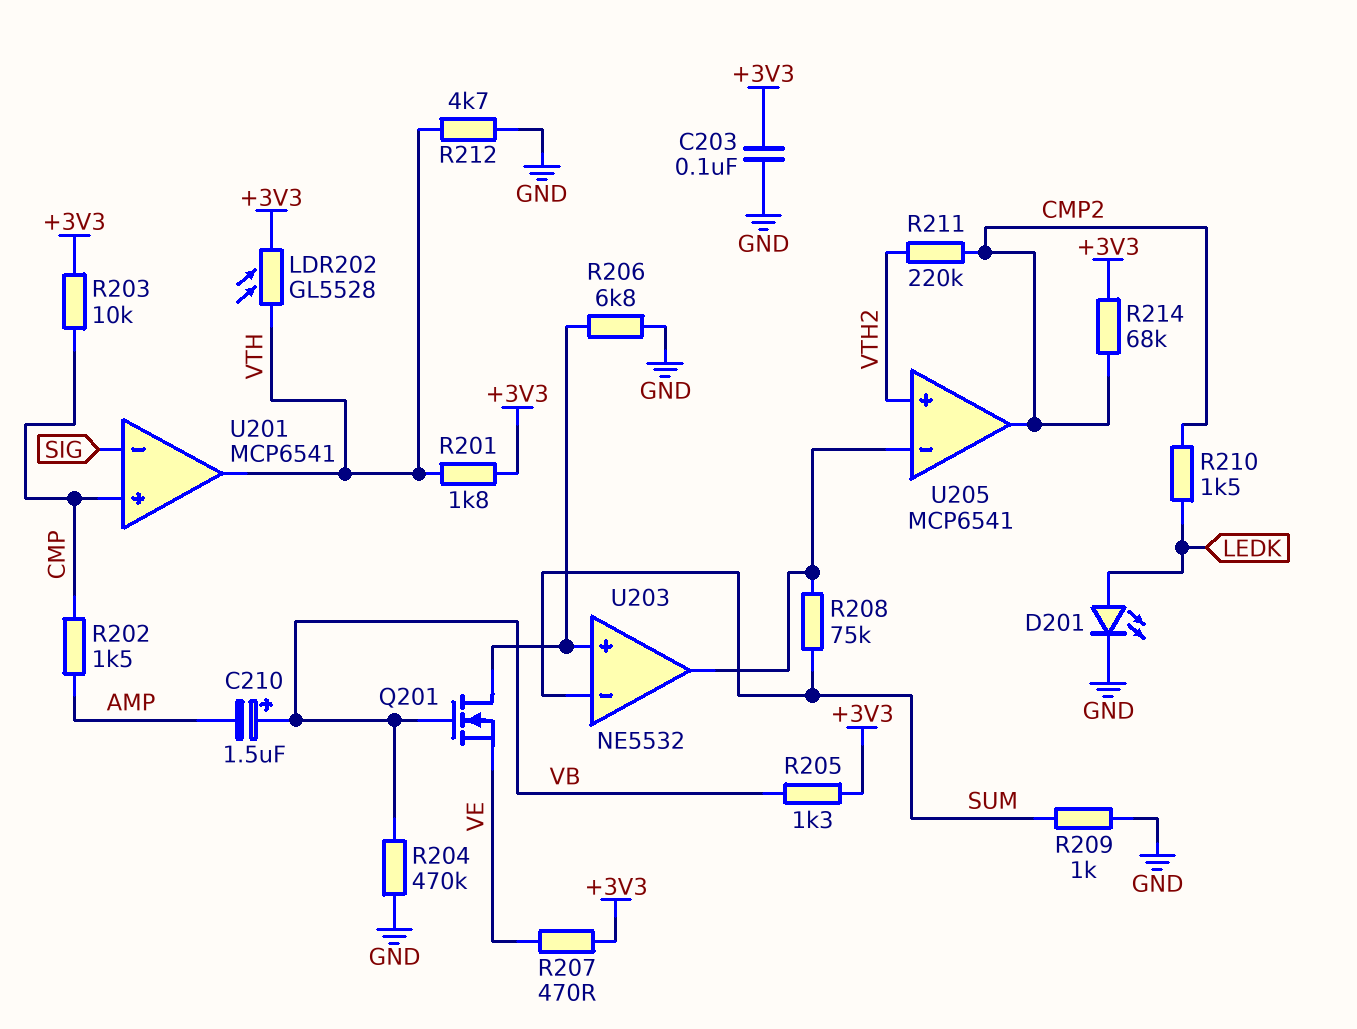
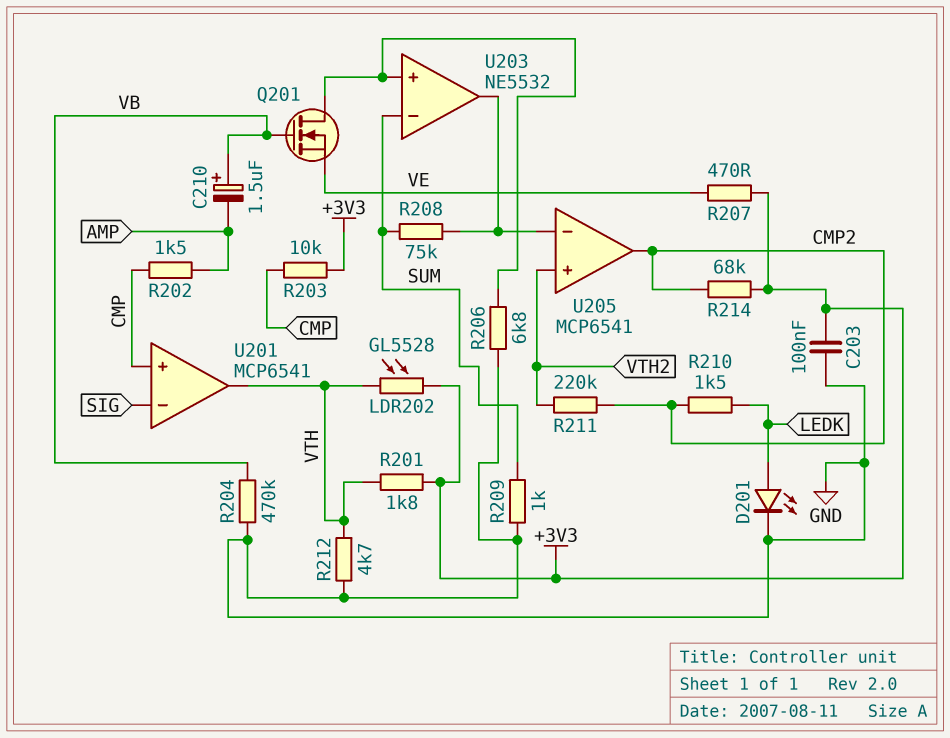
R205: 1.3k (+3V3, VB) -> none

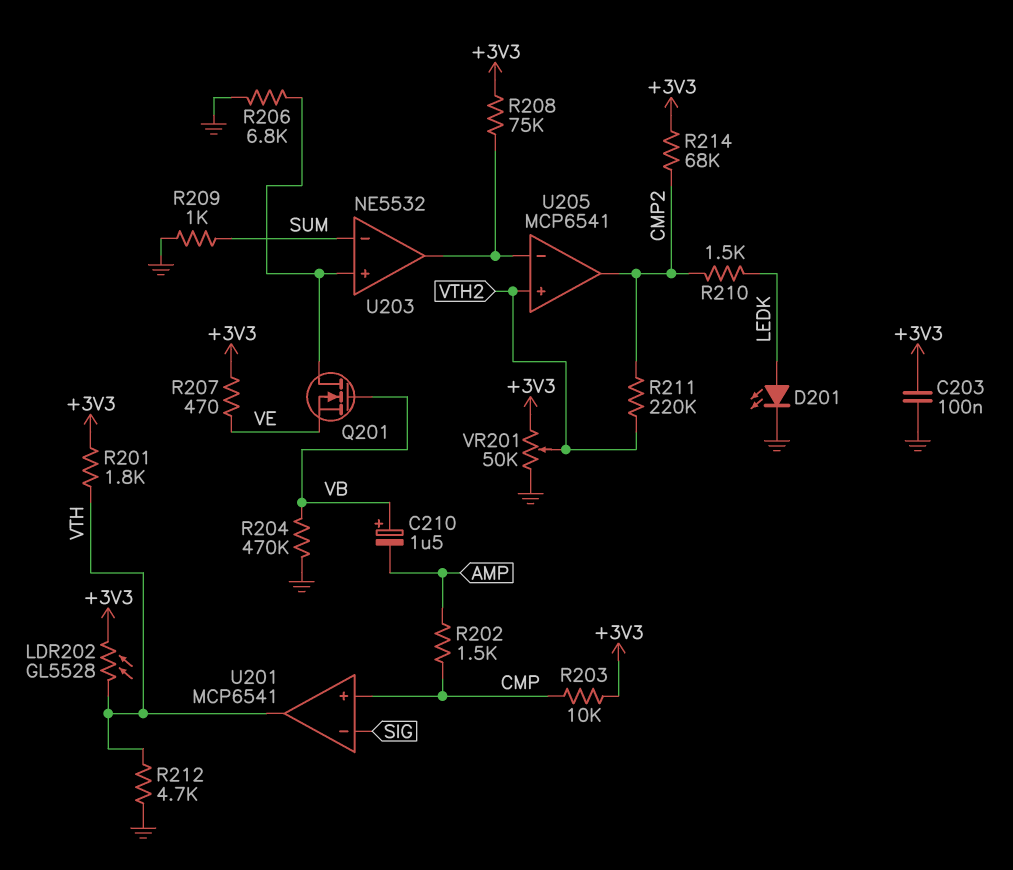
R208: 75k (SUM, U203/out) -> 75k (+3V3, U203/out)
VR201: none -> 50k (+3V3, GND, wiper VTH2)

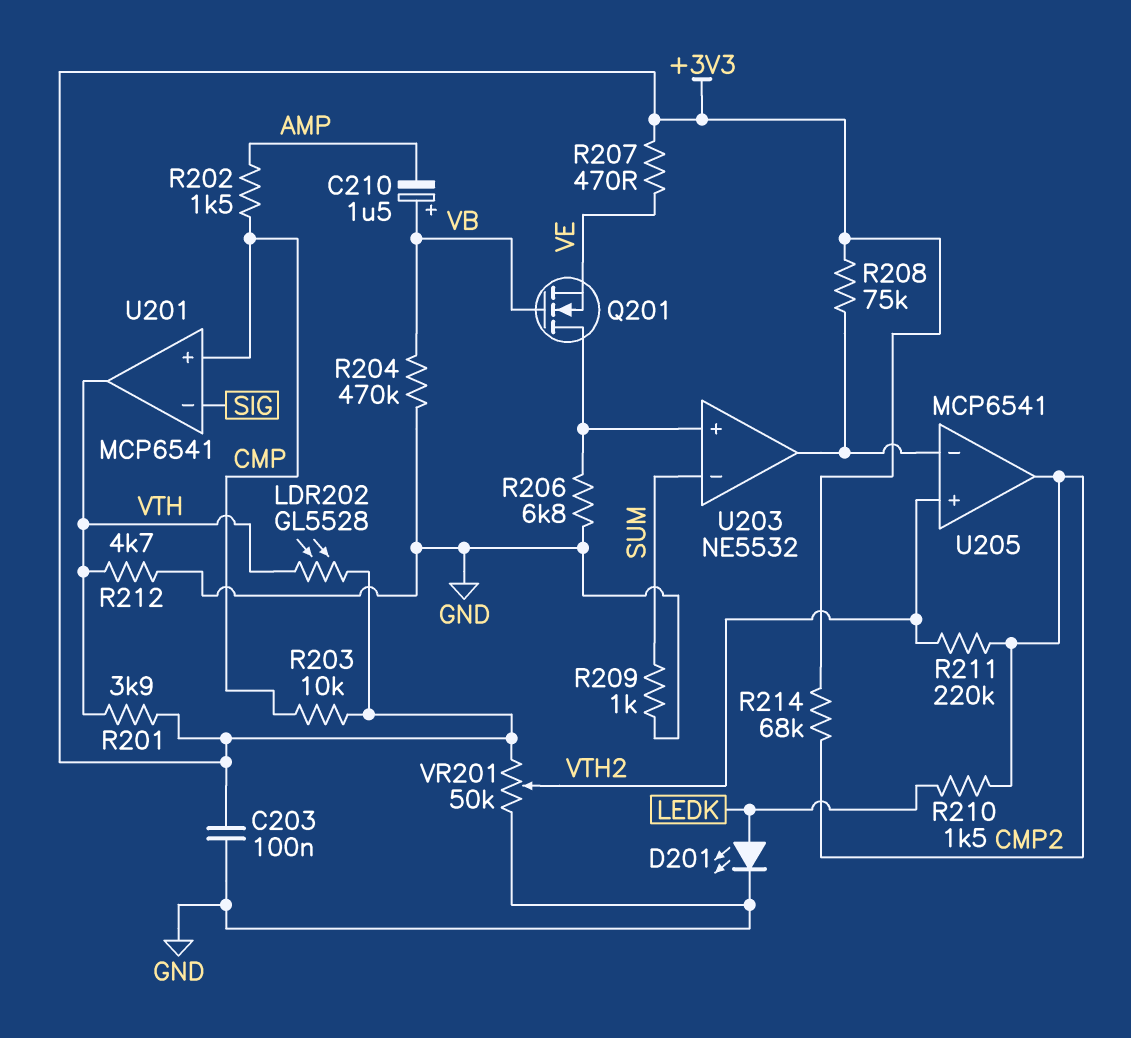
R201: 1.8k (+3V3, VTH) -> 3.9k (+3V3, VTH)

